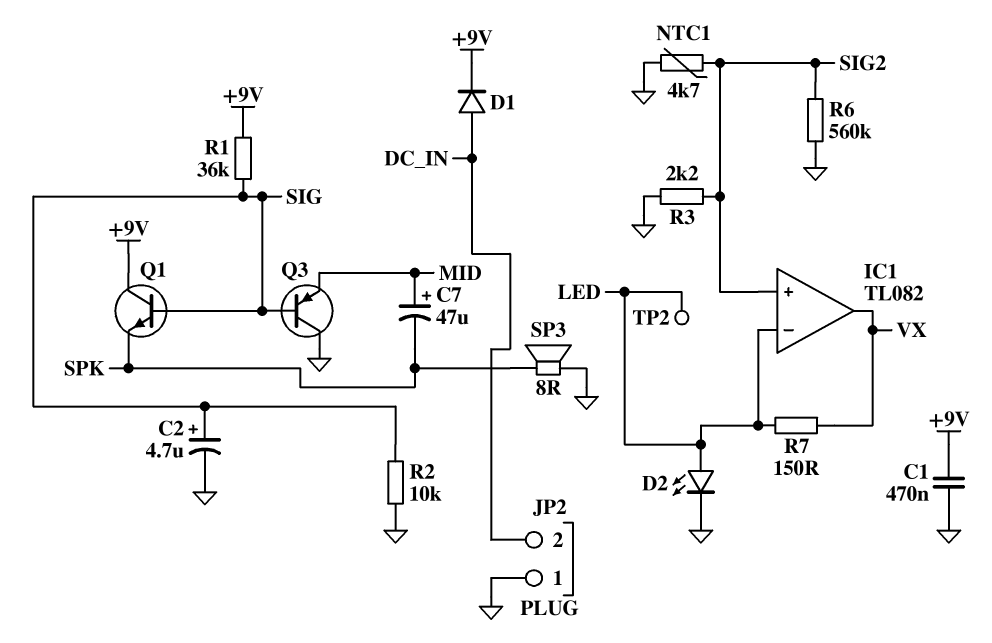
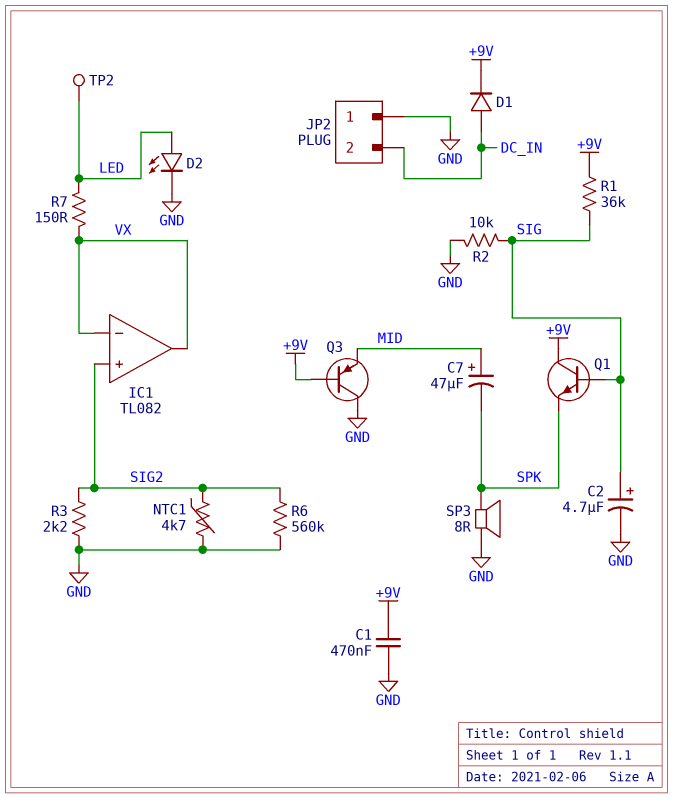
IC1 pin in-: LED -> VX
Q3: PNP (B SIG, C GND, E MID) -> PNP (B +9V, C GND, E MID)

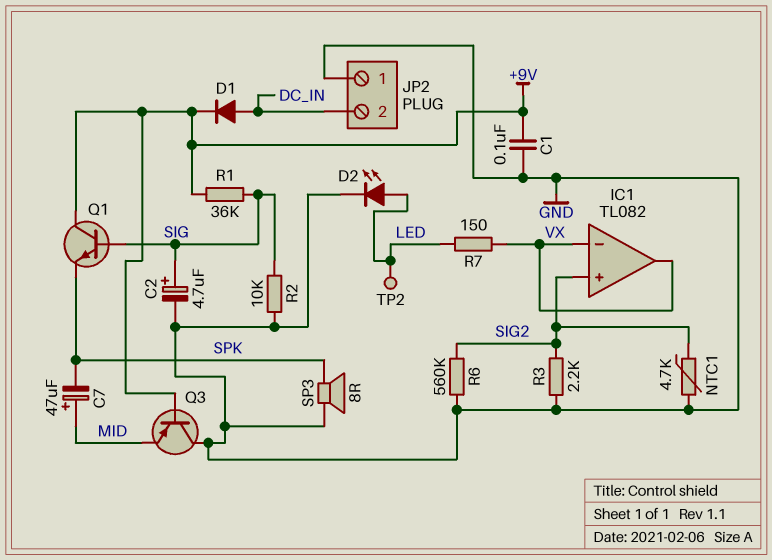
C1: 470nF (+9V, GND) -> 100nF (+9V, GND)

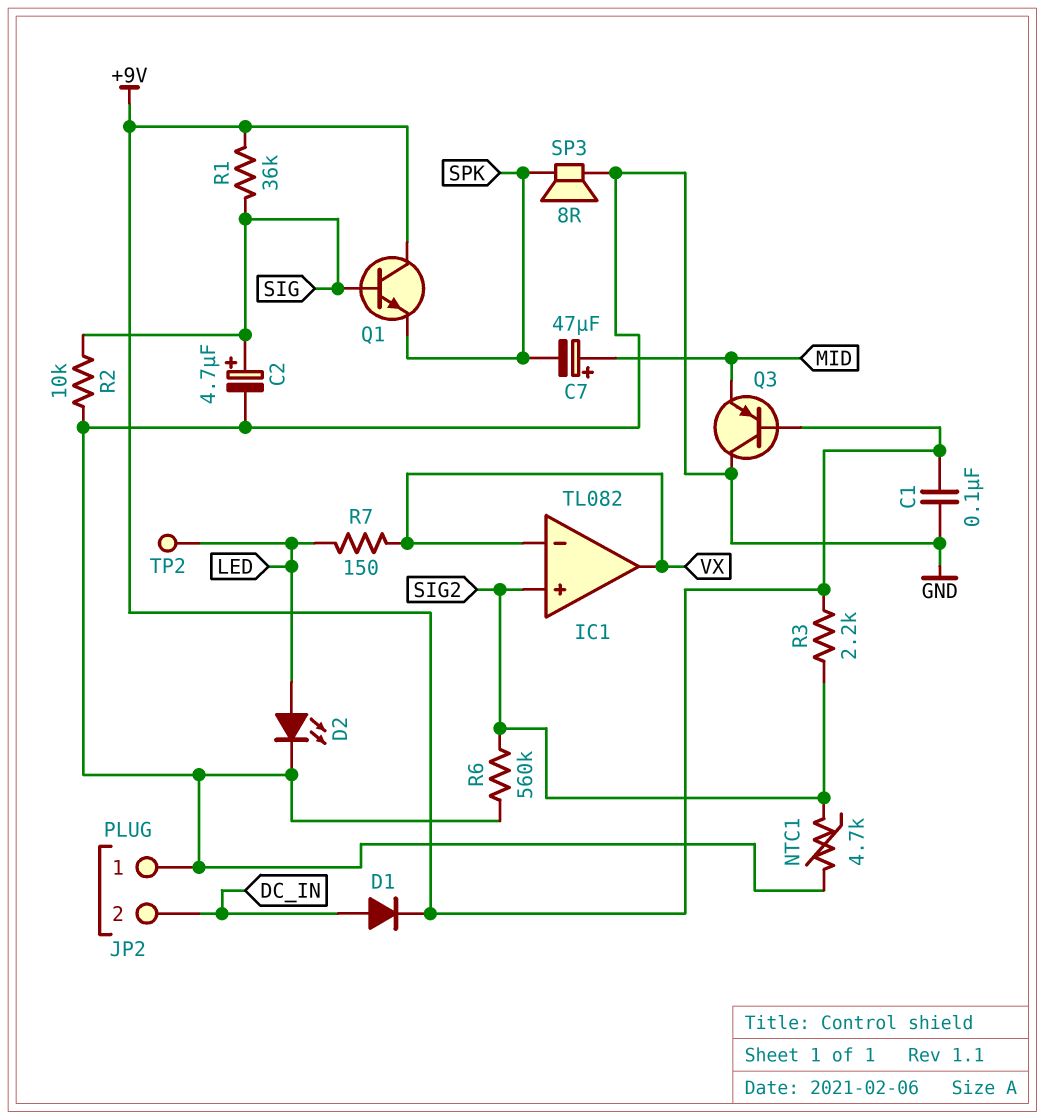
R3: 2.2k (GND, SIG2) -> 2.2k (+9V, SIG2)

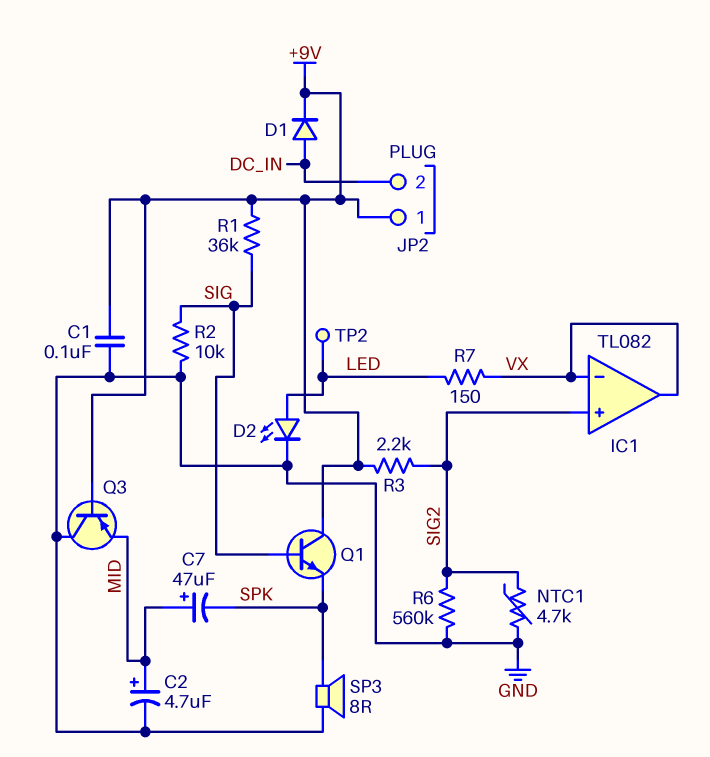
C2: 4.7uF (plus SIG, minus GND) -> 4.7uF (plus MID, minus GND)
JP2 pin 1: GND -> +9V

